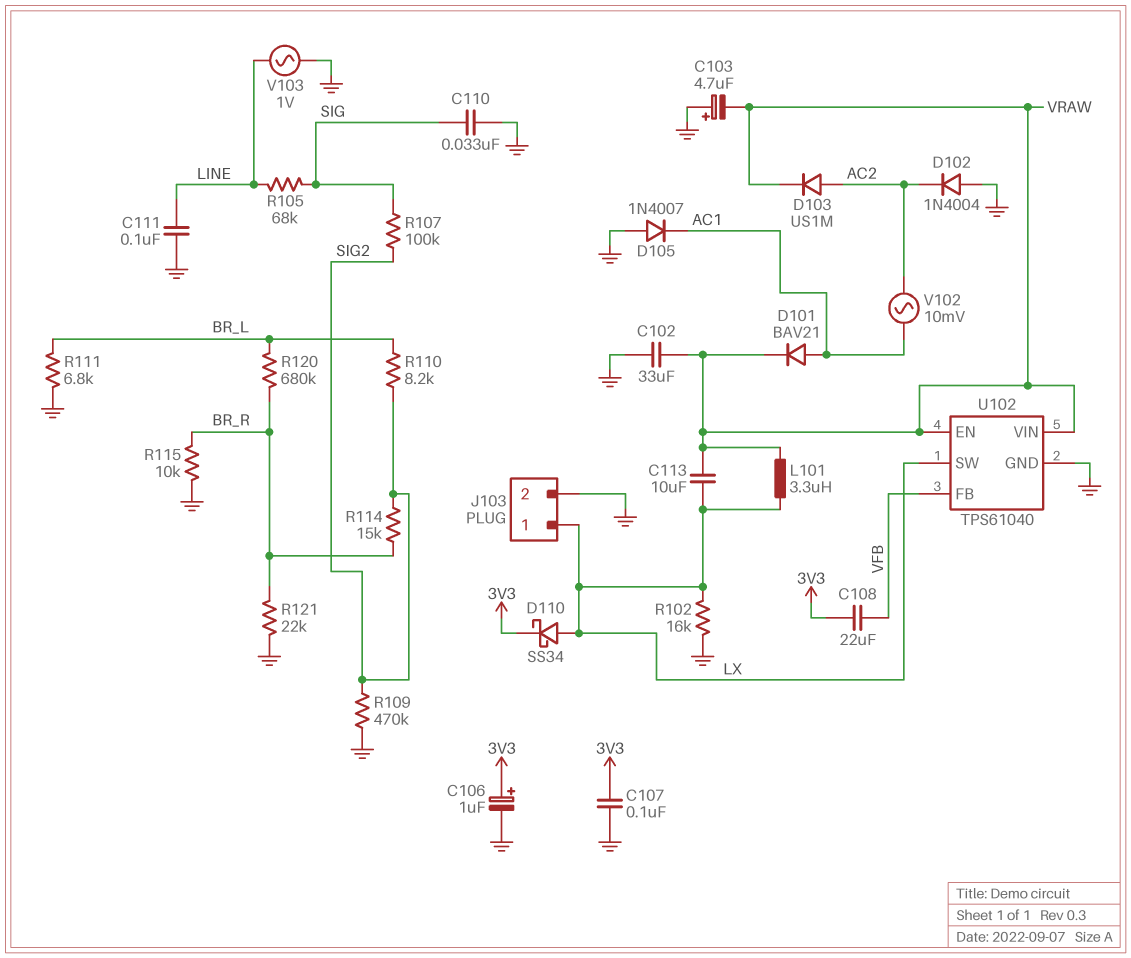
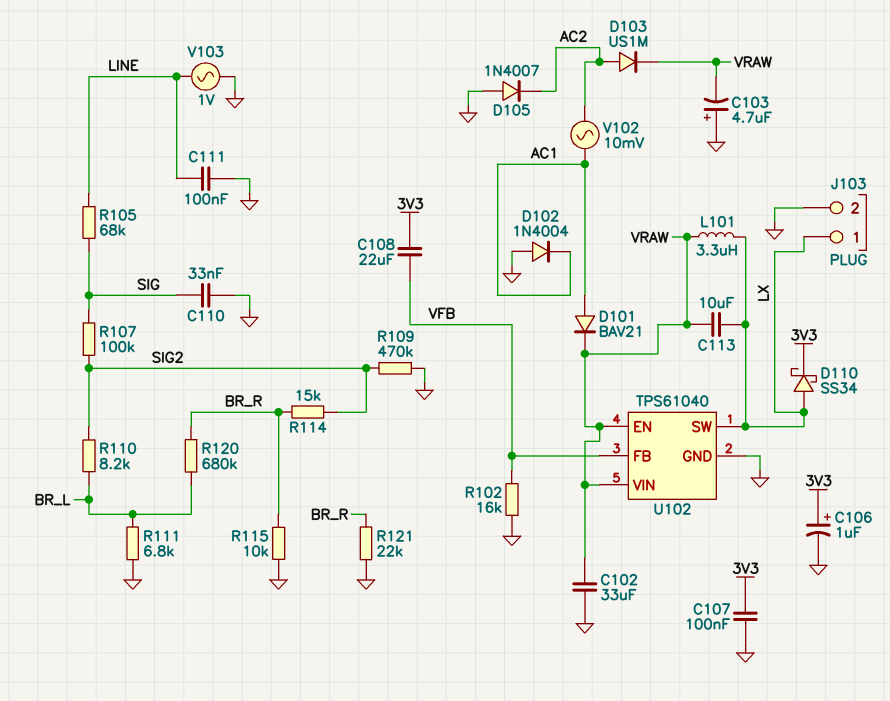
D102: diode 1N4004 (A GND, K AC2) -> diode 1N4004 (A GND, K AC1)
D105: diode 1N4007 (A GND, K AC1) -> diode 1N4007 (A GND, K AC2)
R102: 16k (GND, LX) -> 16k (GND, VFB)

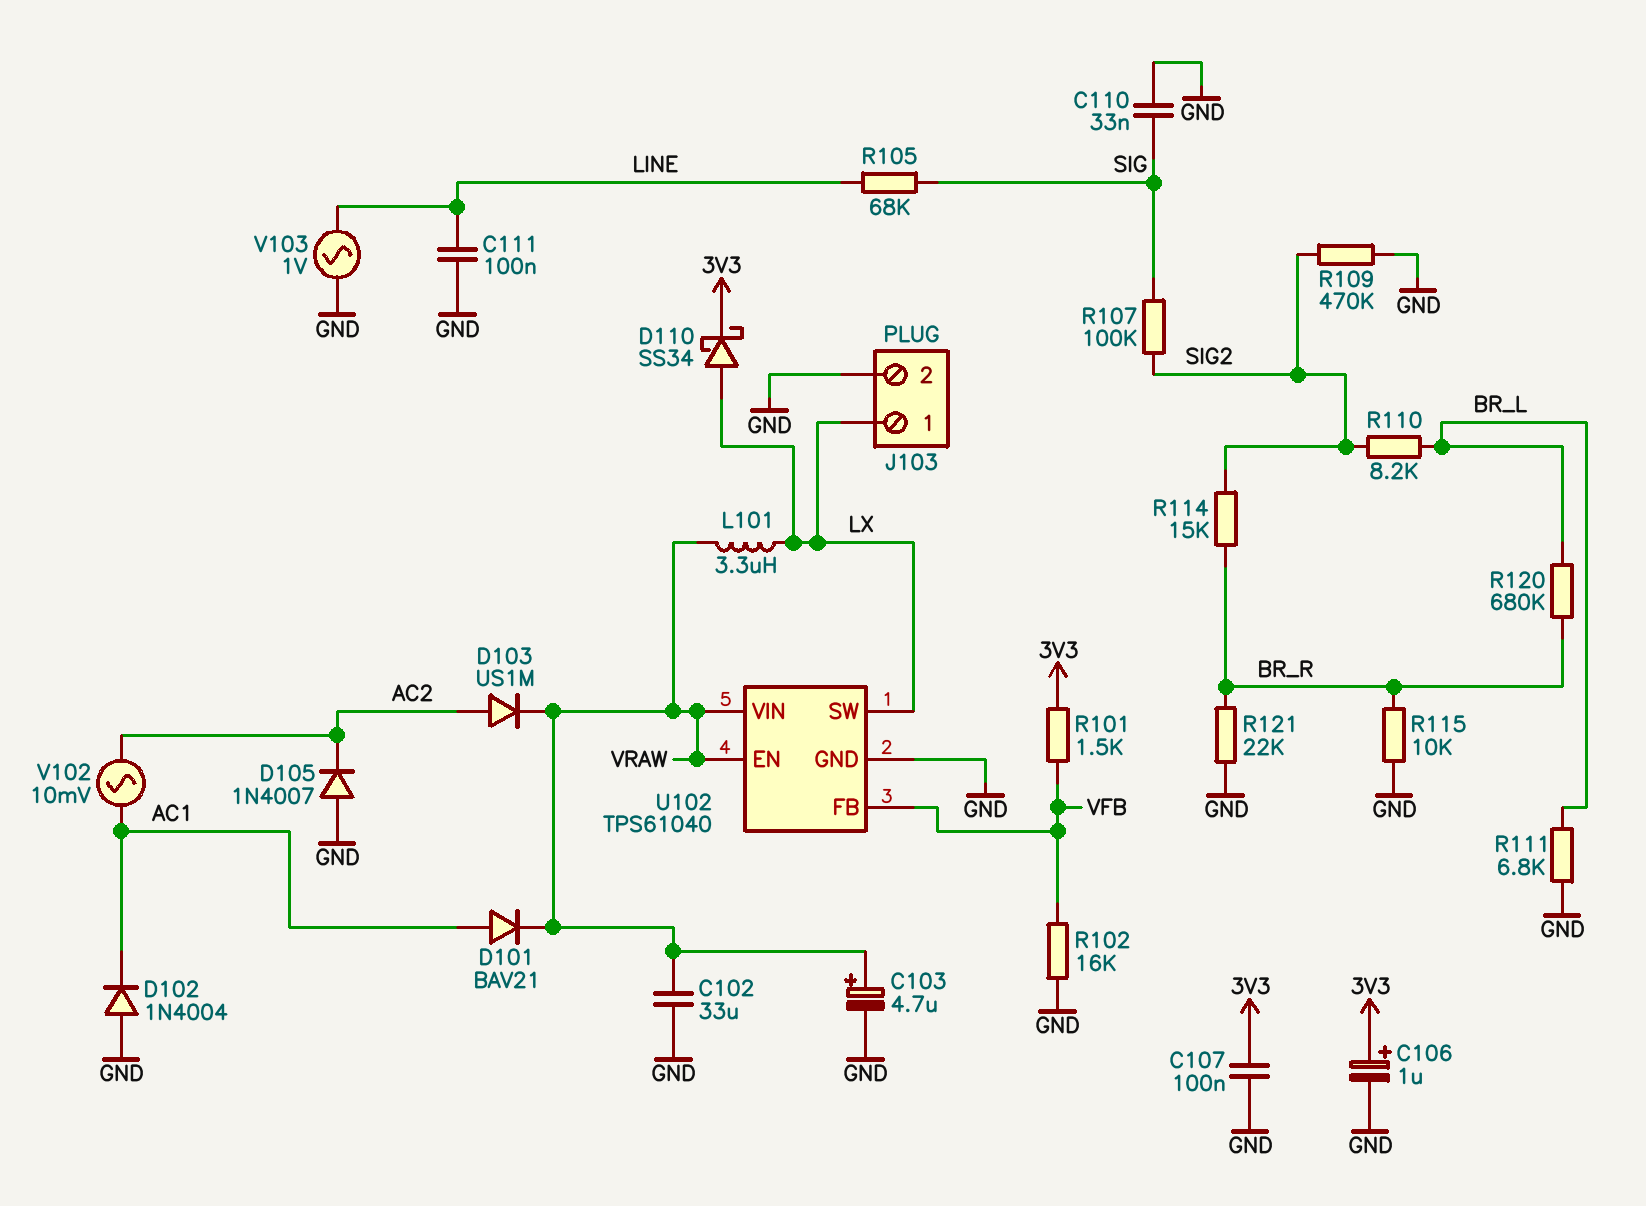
C103: 4.7uF (plus GND, minus VRAW) -> 4.7uF (plus VRAW, minus GND)
C108: 22uF (3V3, VFB) -> none
C113: 10uF (LX, VRAW) -> none
R101: none -> 1.5k (3V3, VFB)

